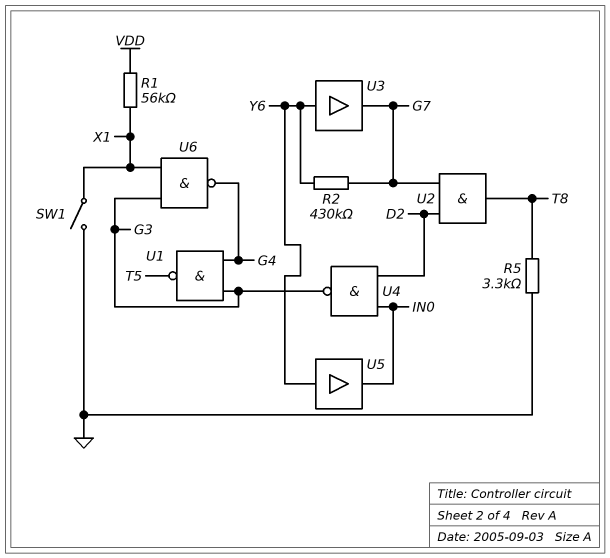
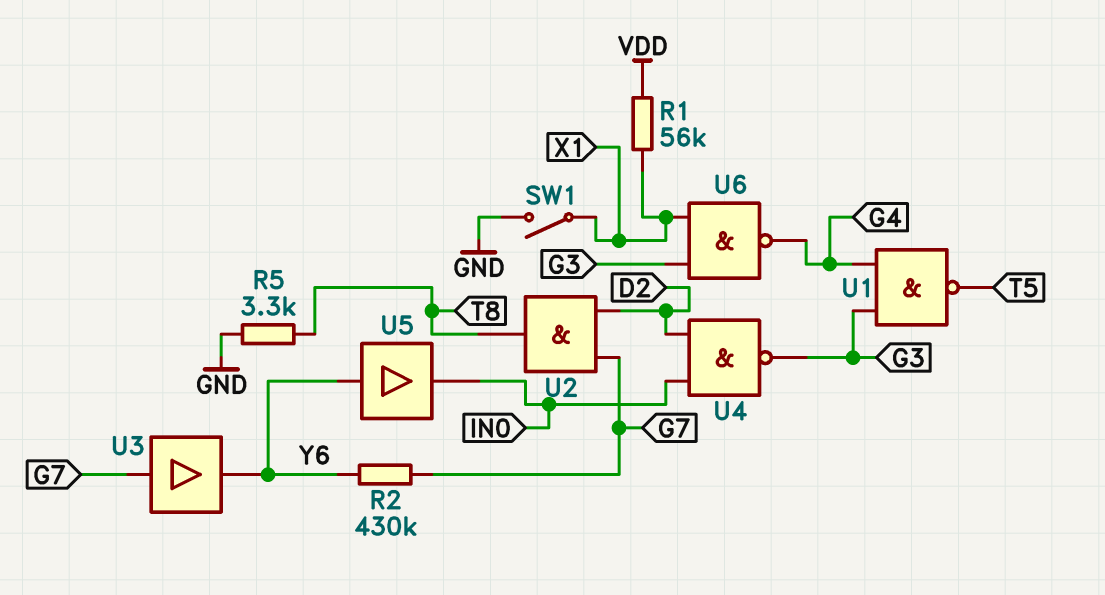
U3: buffer (in Y6, out G7) -> buffer (in G7, out Y6)

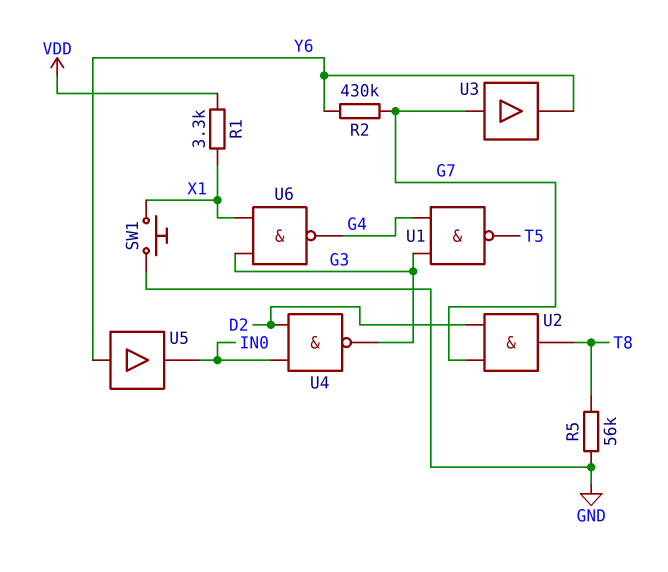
R1: 56k (VDD, X1) -> 3.3k (VDD, X1)
R5: 3.3k (GND, T8) -> 56k (GND, T8)
SW1: switch (GND, X1) -> button (GND, X1)

